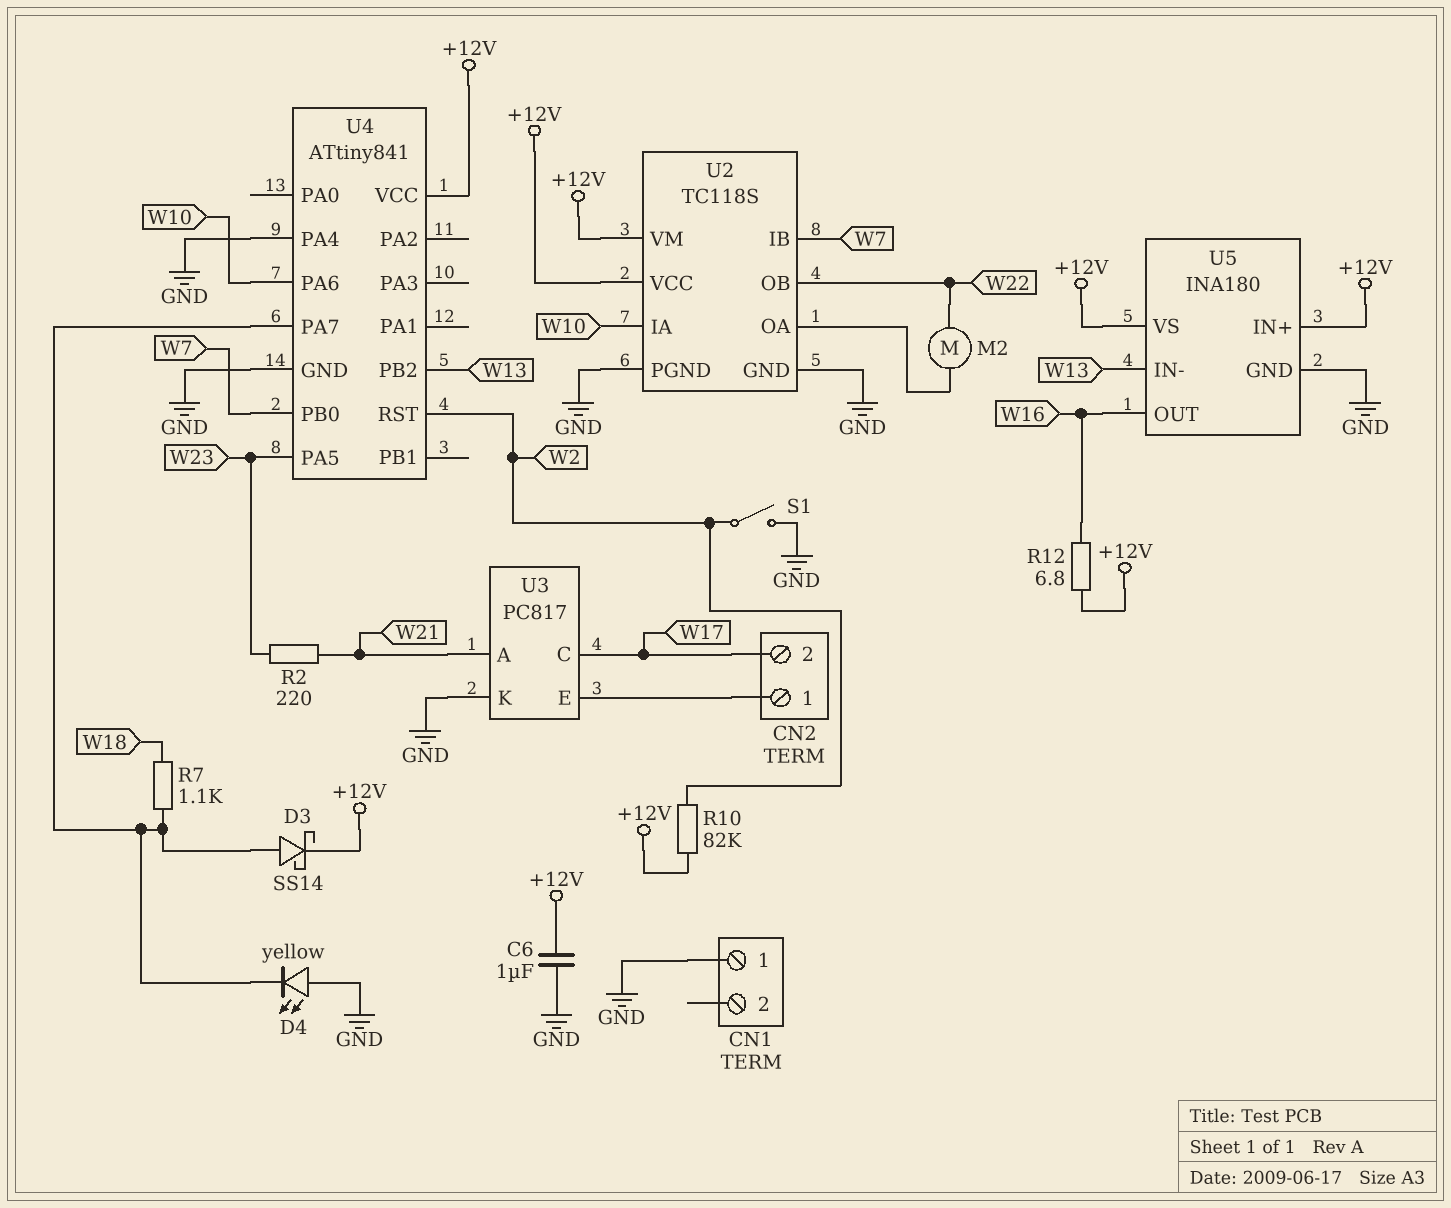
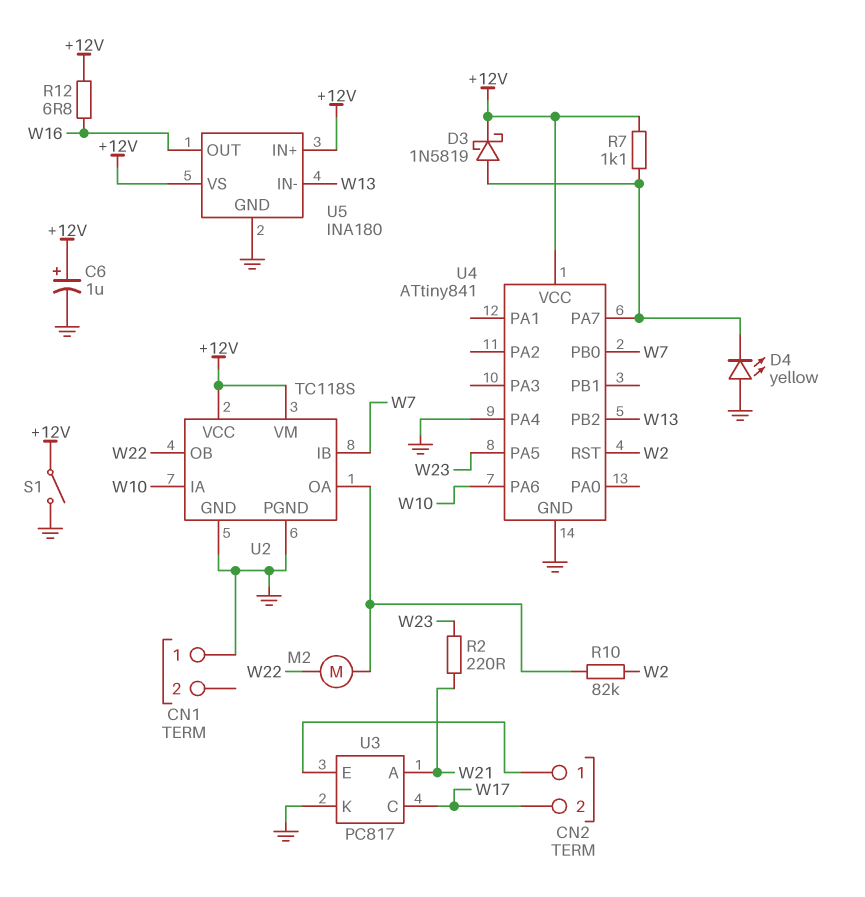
C6: 1uF (+12V, GND) -> 1uF (plus +12V, minus GND)
D3: schottky SS14 (A U4/PA7, K +12V) -> schottky 1N5819 (A U4/PA7, K +12V)
R7: 1.1k (U4/PA7, W18) -> 1.1k (+12V, U4/PA7)
R10: 82k (+12V, W2) -> 82k (U2/OA, W2)
S1: switch (GND, W2) -> switch (+12V, GND)

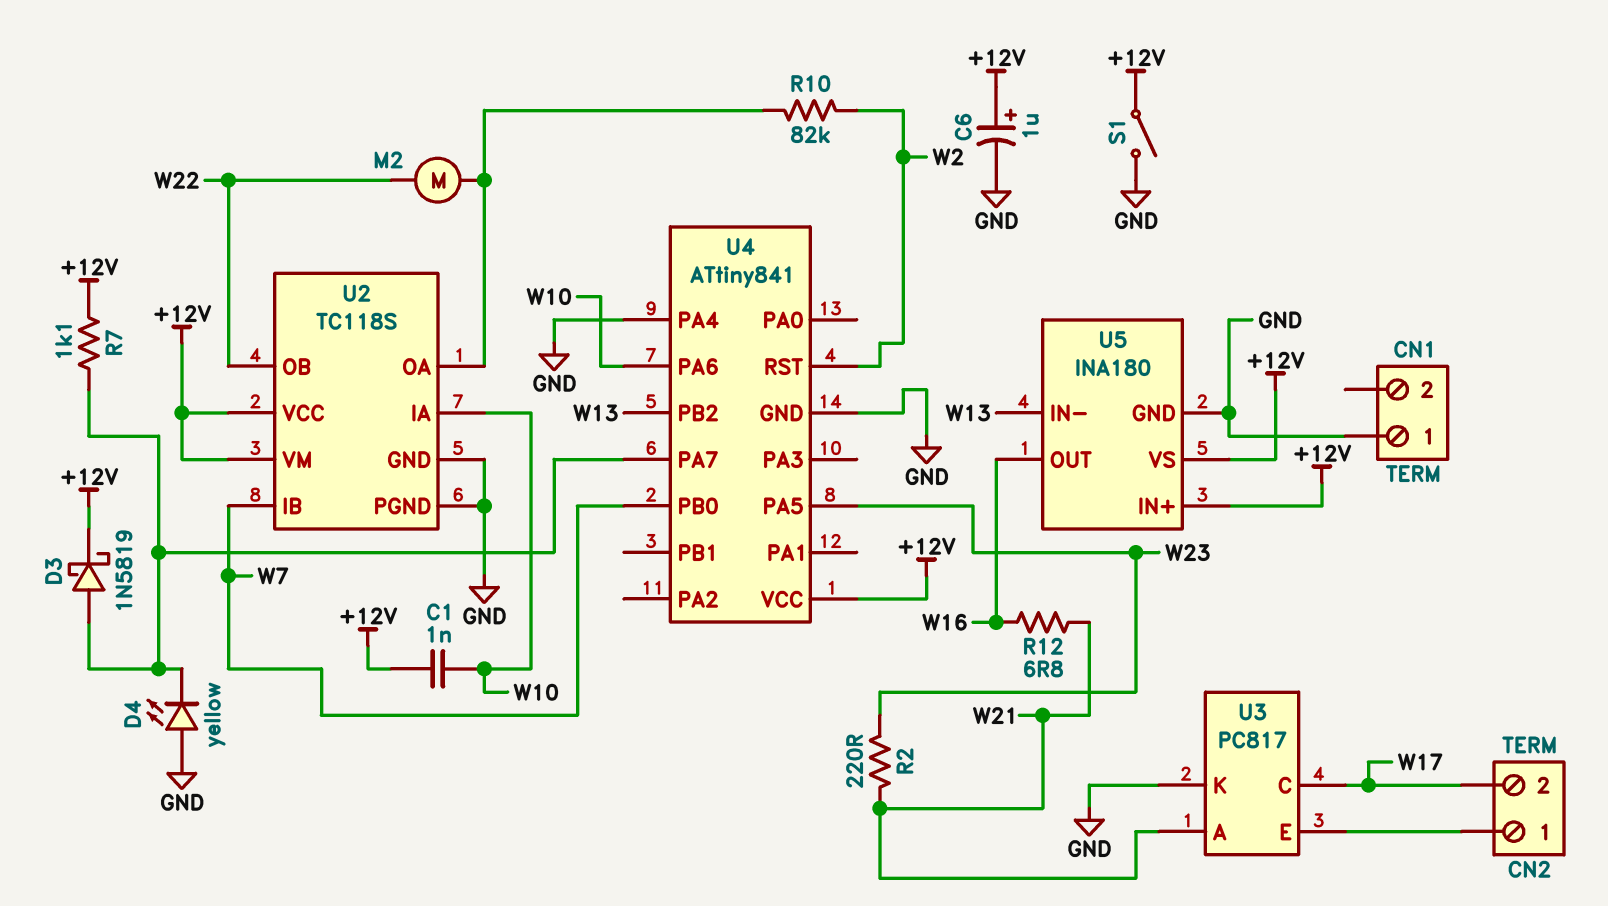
C1: none -> 1nF (+12V, W10)
R12: 6.8 (+12V, W16) -> 6.8 (W16, W21)

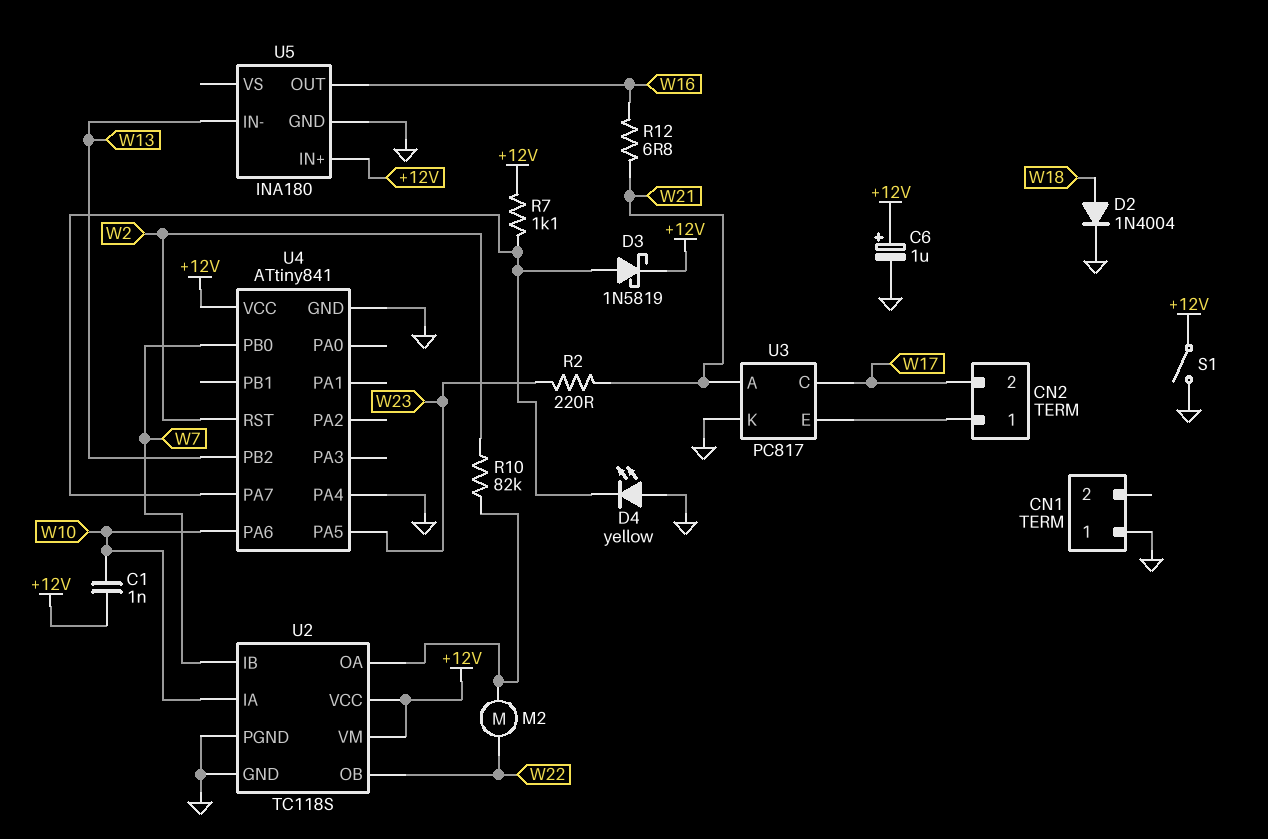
D2: none -> diode 1N4004 (A W18, K GND)
U5 pin VS: +12V -> none

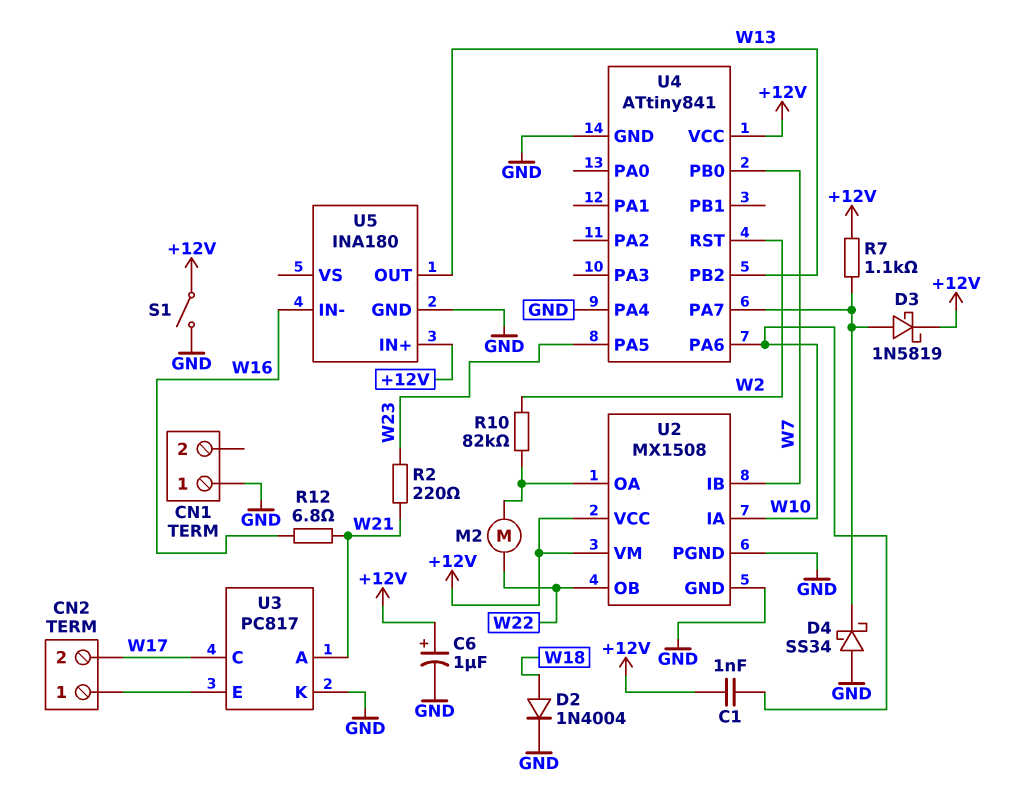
D4: LED yellow (A GND, K U4/PA7) -> schottky SS34 (A GND, K U4/PA7)
U2: TC118S -> MX1508
U5 pin IN-: W13 -> W16
U5 pin OUT: W16 -> W13

